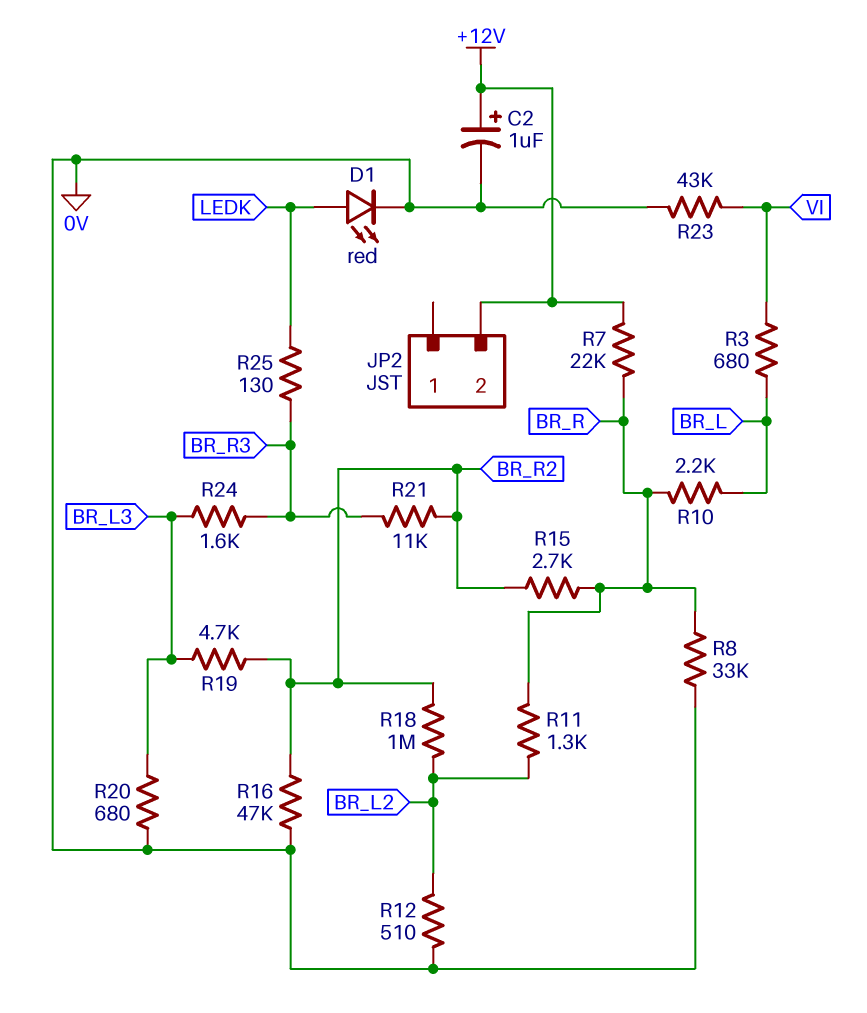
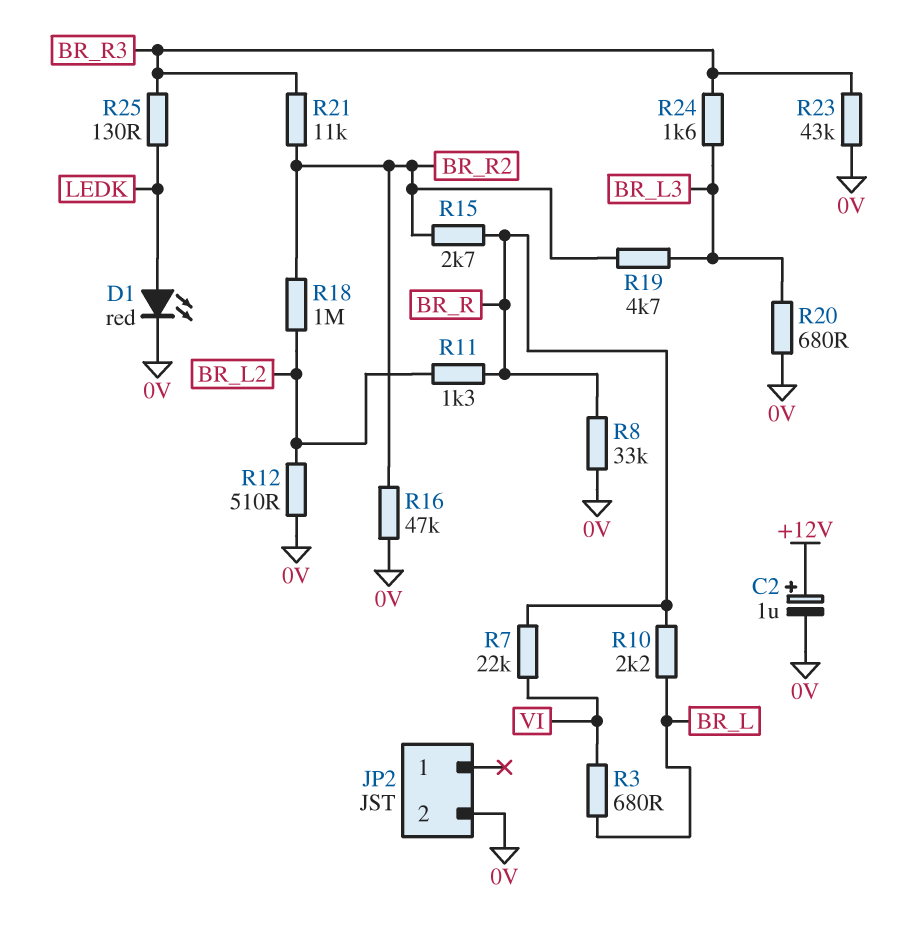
JP2 pin 2: +12V -> 0V
R7: 22k (+12V, BR_R) -> 22k (BR_R, VI)
R23: 43k (0V, VI) -> 43k (0V, BR_R3)

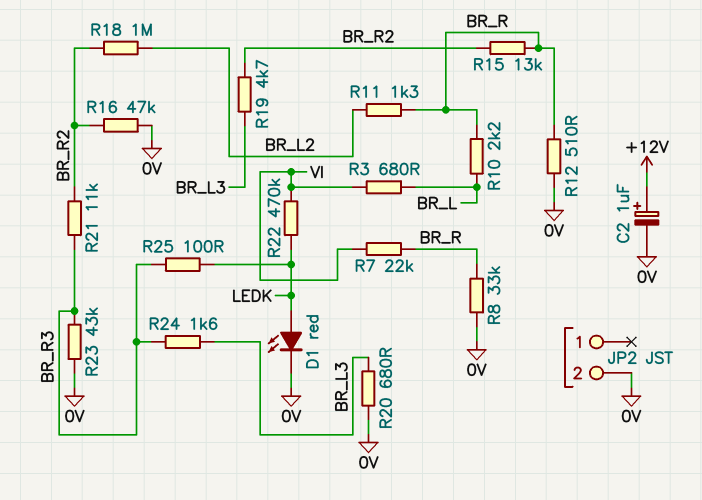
R12: 510 (0V, BR_L2) -> 510 (0V, BR_R)
R15: 2.7k (BR_R, BR_R2) -> 13k (BR_R, BR_R2)
R22: none -> 470k (LEDK, VI)
R25: 130 (BR_R3, LEDK) -> 100 (BR_R3, LEDK)

